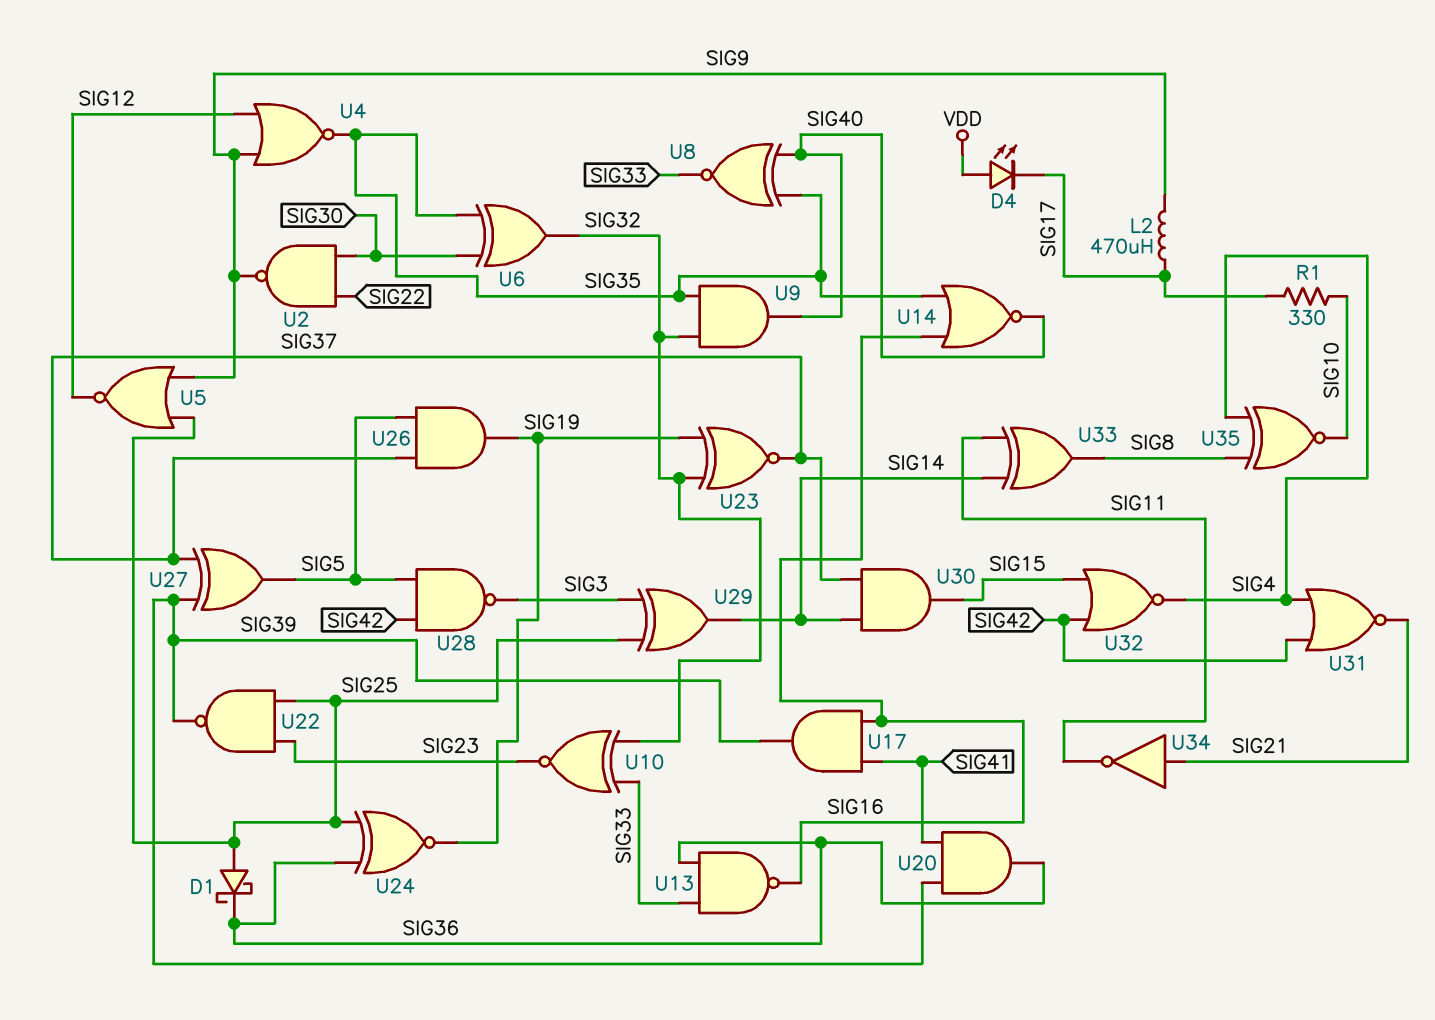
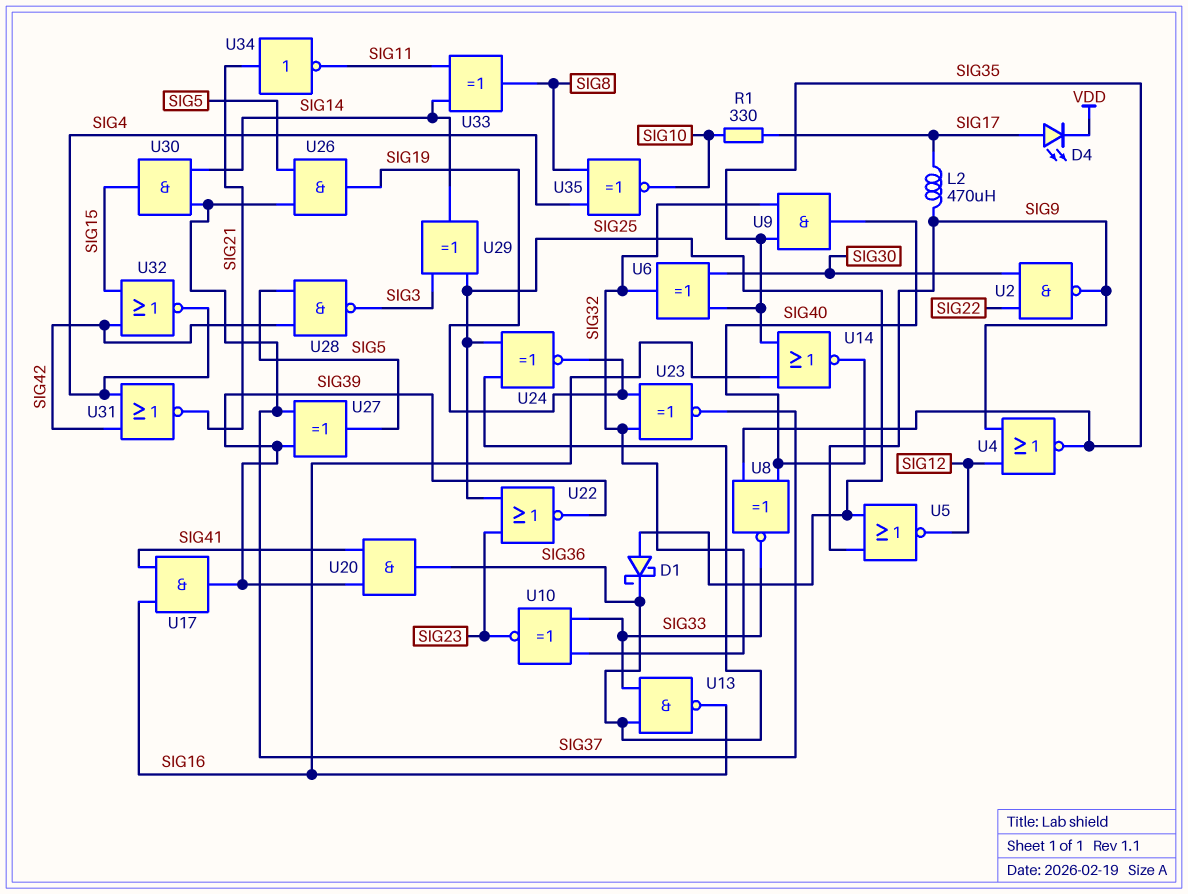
D4: LED (A VDD, K SIG17) -> LED (A SIG17, K VDD)
U22: NAND (in SIG23, in SIG25, out SIG39) -> NOR (in SIG23, in SIG25, out SIG39)

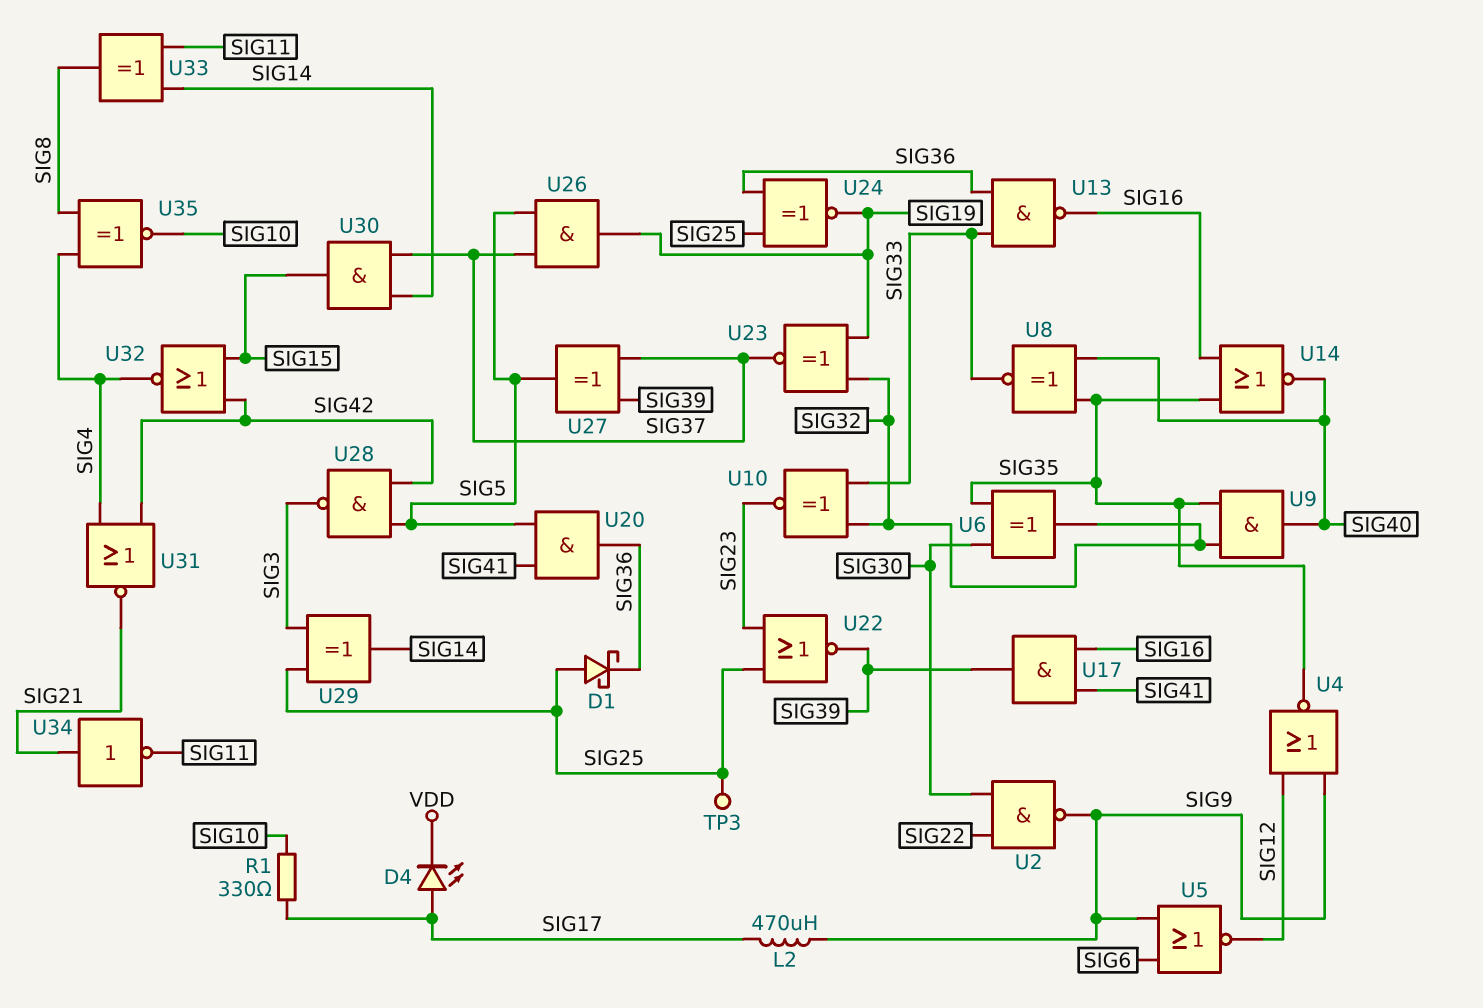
TP3: none -> test point (SIG25)
U5: NOR (in SIG9, in SIG25, out SIG12) -> NOR (in SIG6, in SIG9, out SIG12)
U20: AND (in SIG39, in SIG41, out SIG36) -> AND (in SIG5, in SIG41, out SIG36)

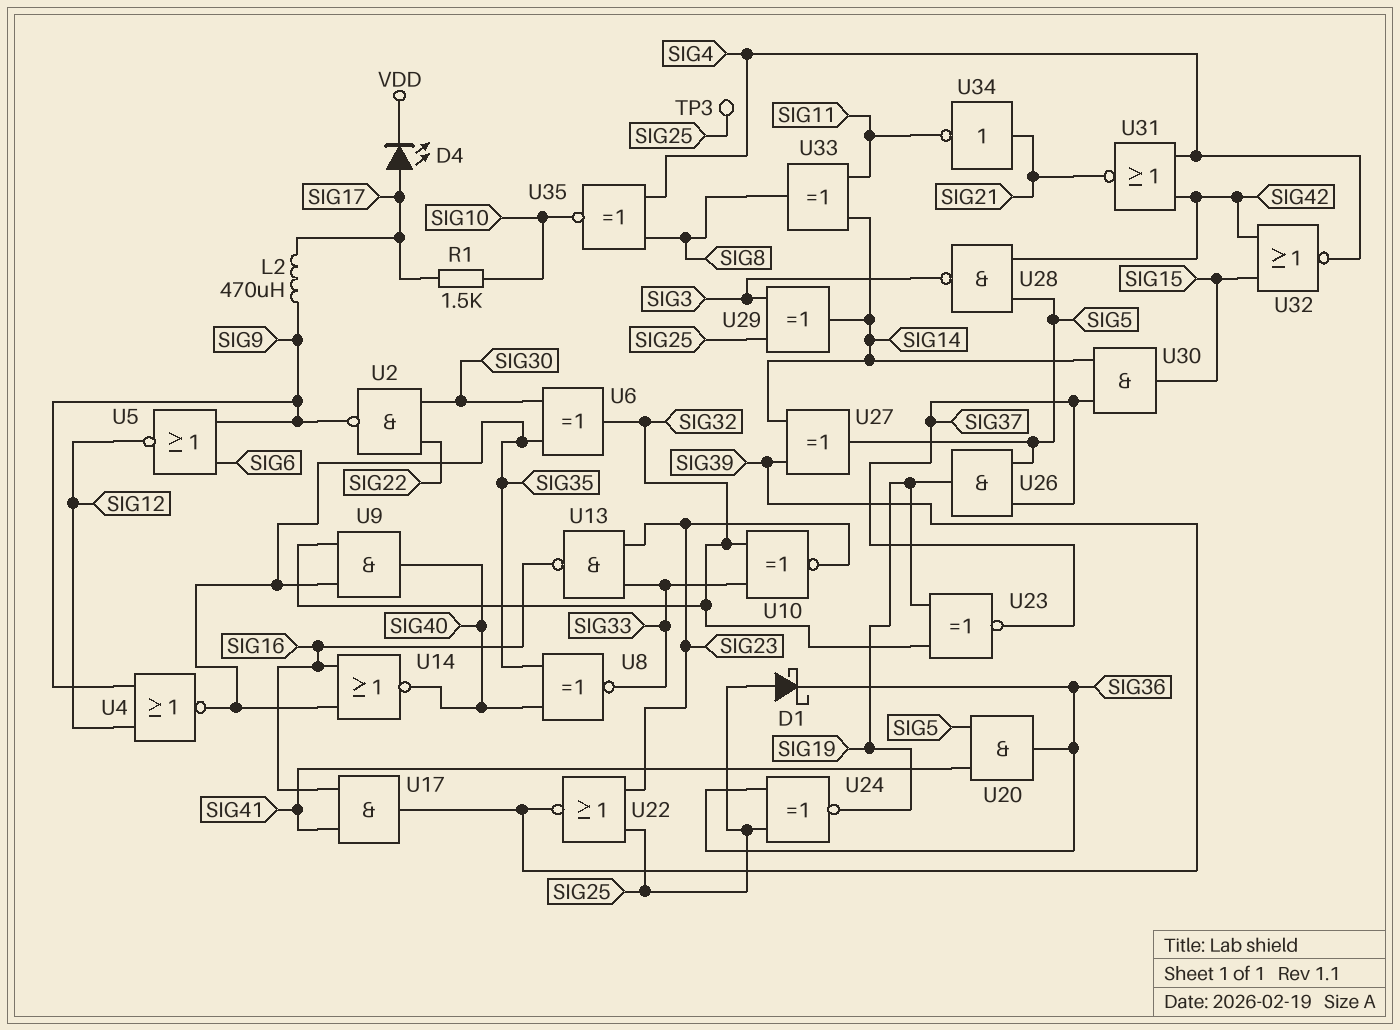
R1: 330 (SIG10, SIG17) -> 1.5k (SIG10, SIG17)
U13: NAND (in SIG33, in SIG36, out SIG16) -> NAND (in SIG23, in SIG33, out SIG16)
U27: XOR (in SIG37, in SIG39, out SIG5) -> XOR (in SIG14, in SIG39, out SIG5)

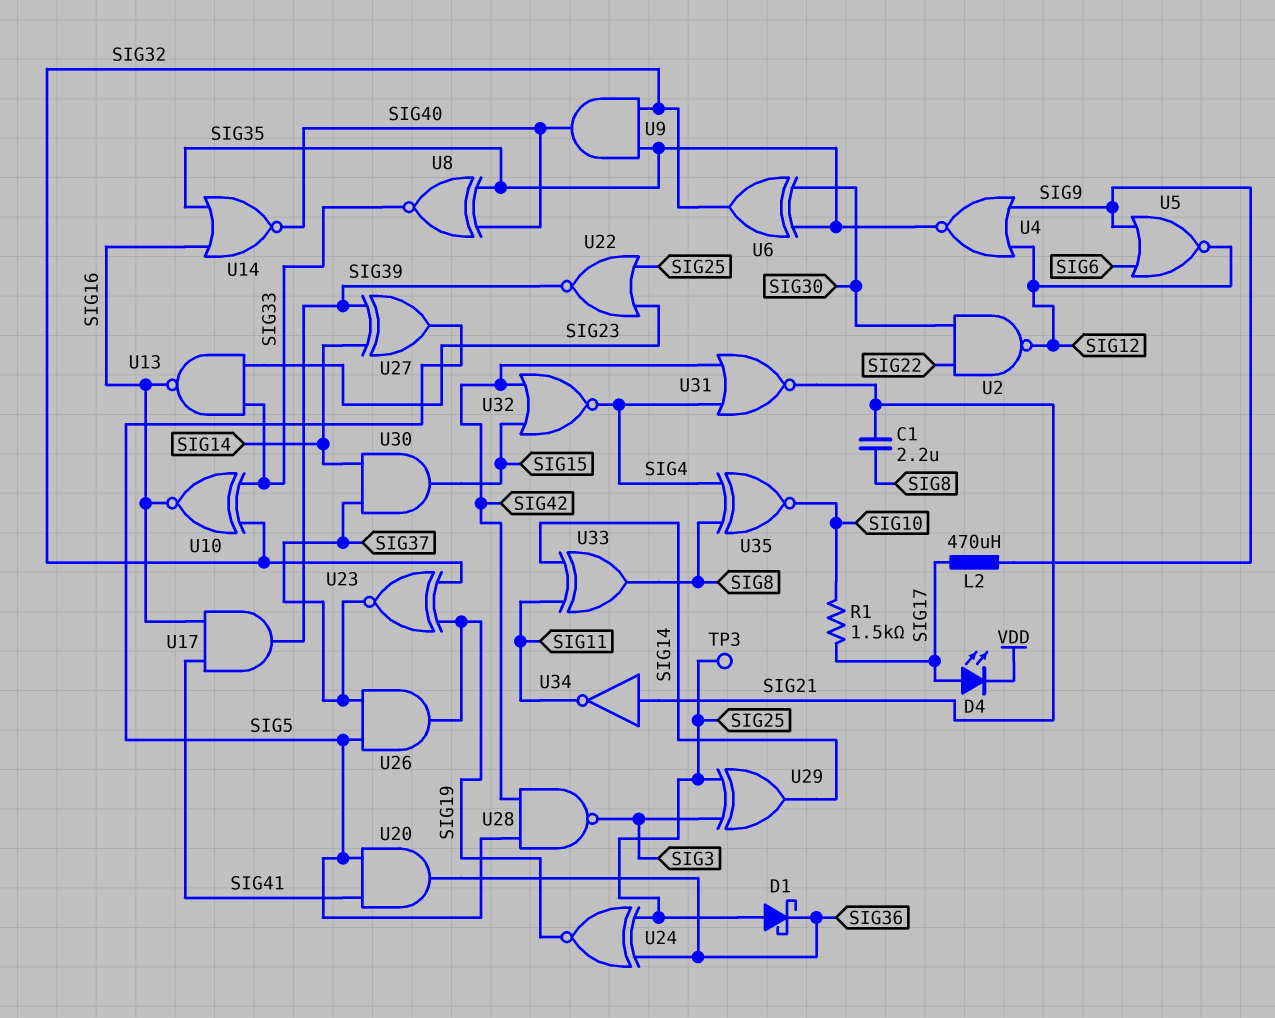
C1: none -> 2.2uF (SIG8, SIG21)
U2: NAND (in SIG22, in SIG30, out SIG9) -> NAND (in SIG22, in SIG30, out SIG12)
U10: XNOR (in SIG32, in SIG33, out SIG23) -> XNOR (in SIG32, in SIG33, out SIG16)

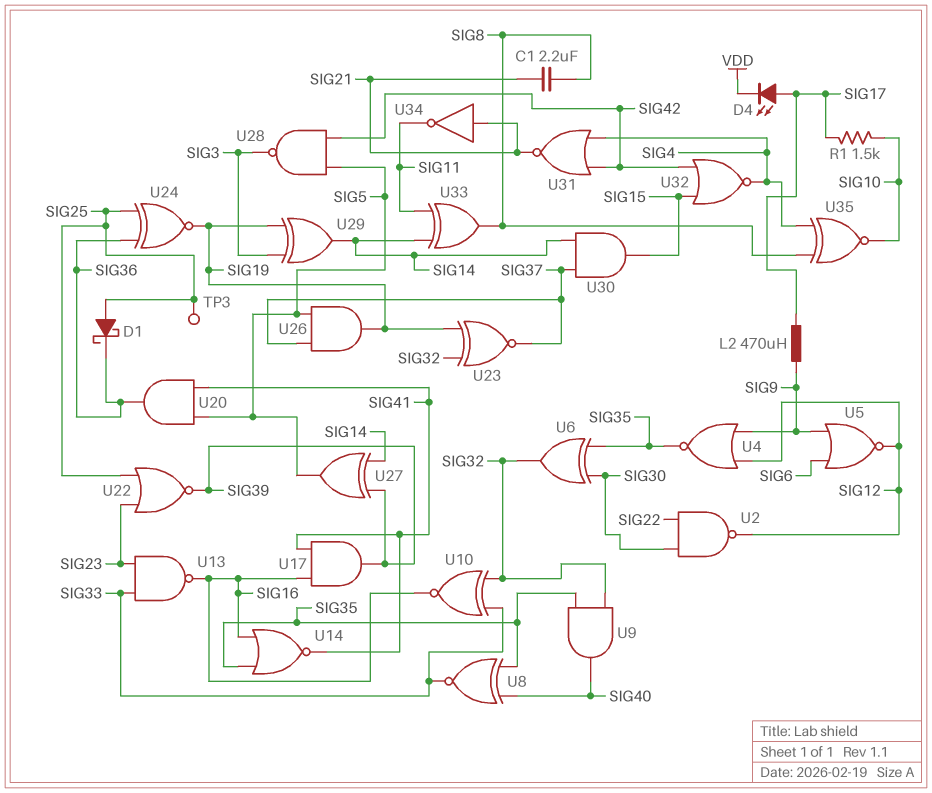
U14: NOR (in SIG16, in SIG35, out SIG40) -> NOR (in SIG16, in SIG35, out SIG41)
U29: XOR (in SIG3, in SIG25, out SIG14) -> XOR (in SIG3, in SIG19, out SIG14)

